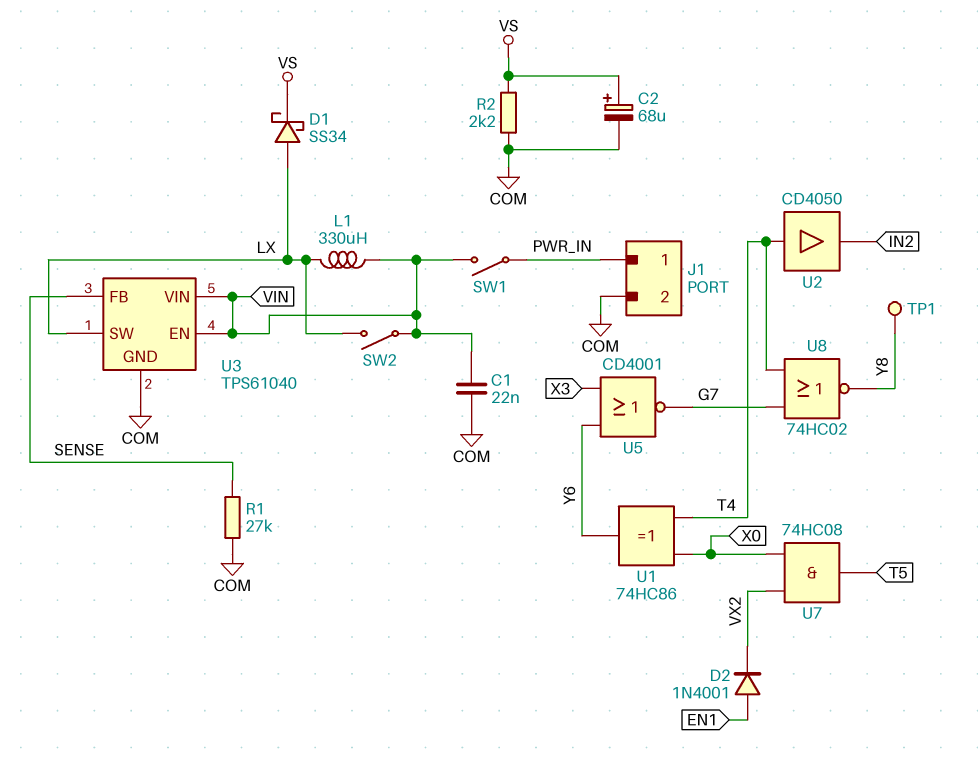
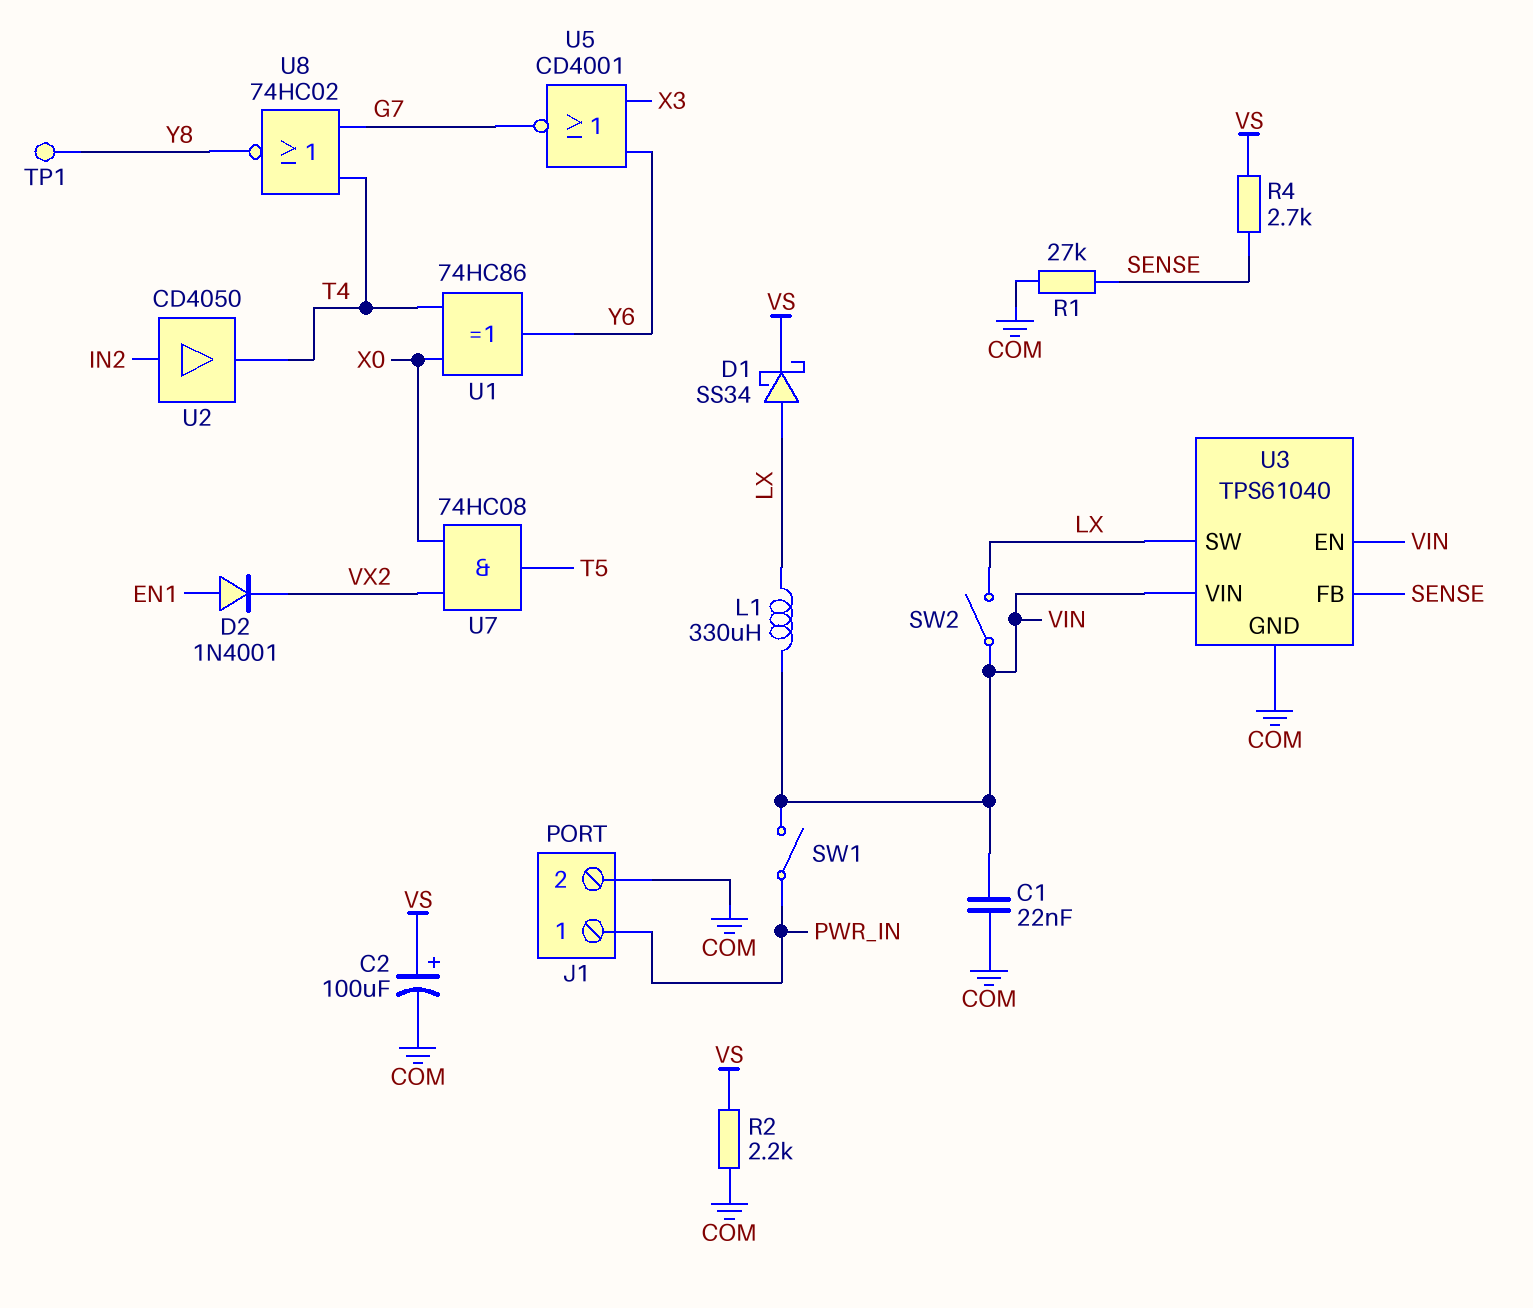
C2: 68uF (plus VS, minus COM) -> 100uF (plus VS, minus COM)
R4: none -> 2.7k (SENSE, VS)
U2: buffer CD4050 (in T4, out IN2) -> buffer CD4050 (in IN2, out T4)

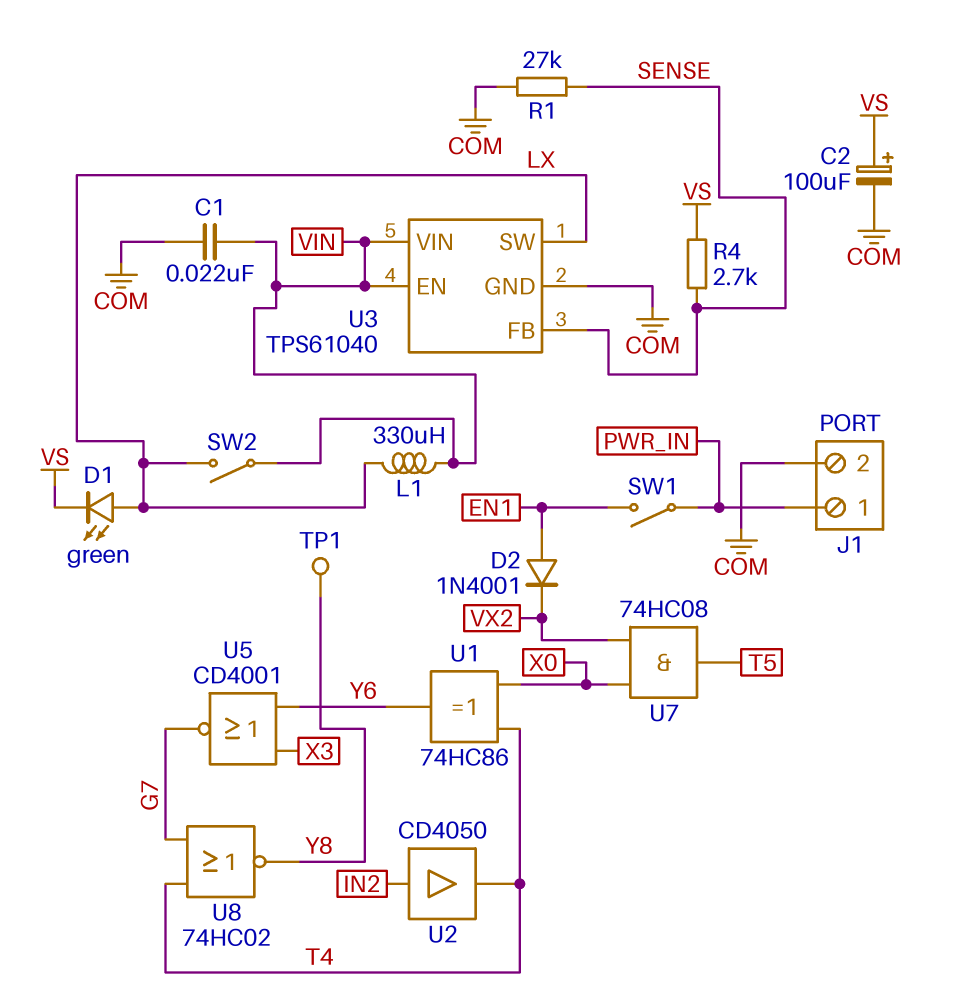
D1: schottky SS34 (A LX, K VS) -> LED green (A LX, K VS)
R2: 2.2k (COM, VS) -> none
SW1: switch (PWR_IN, VIN) -> switch (EN1, PWR_IN)

